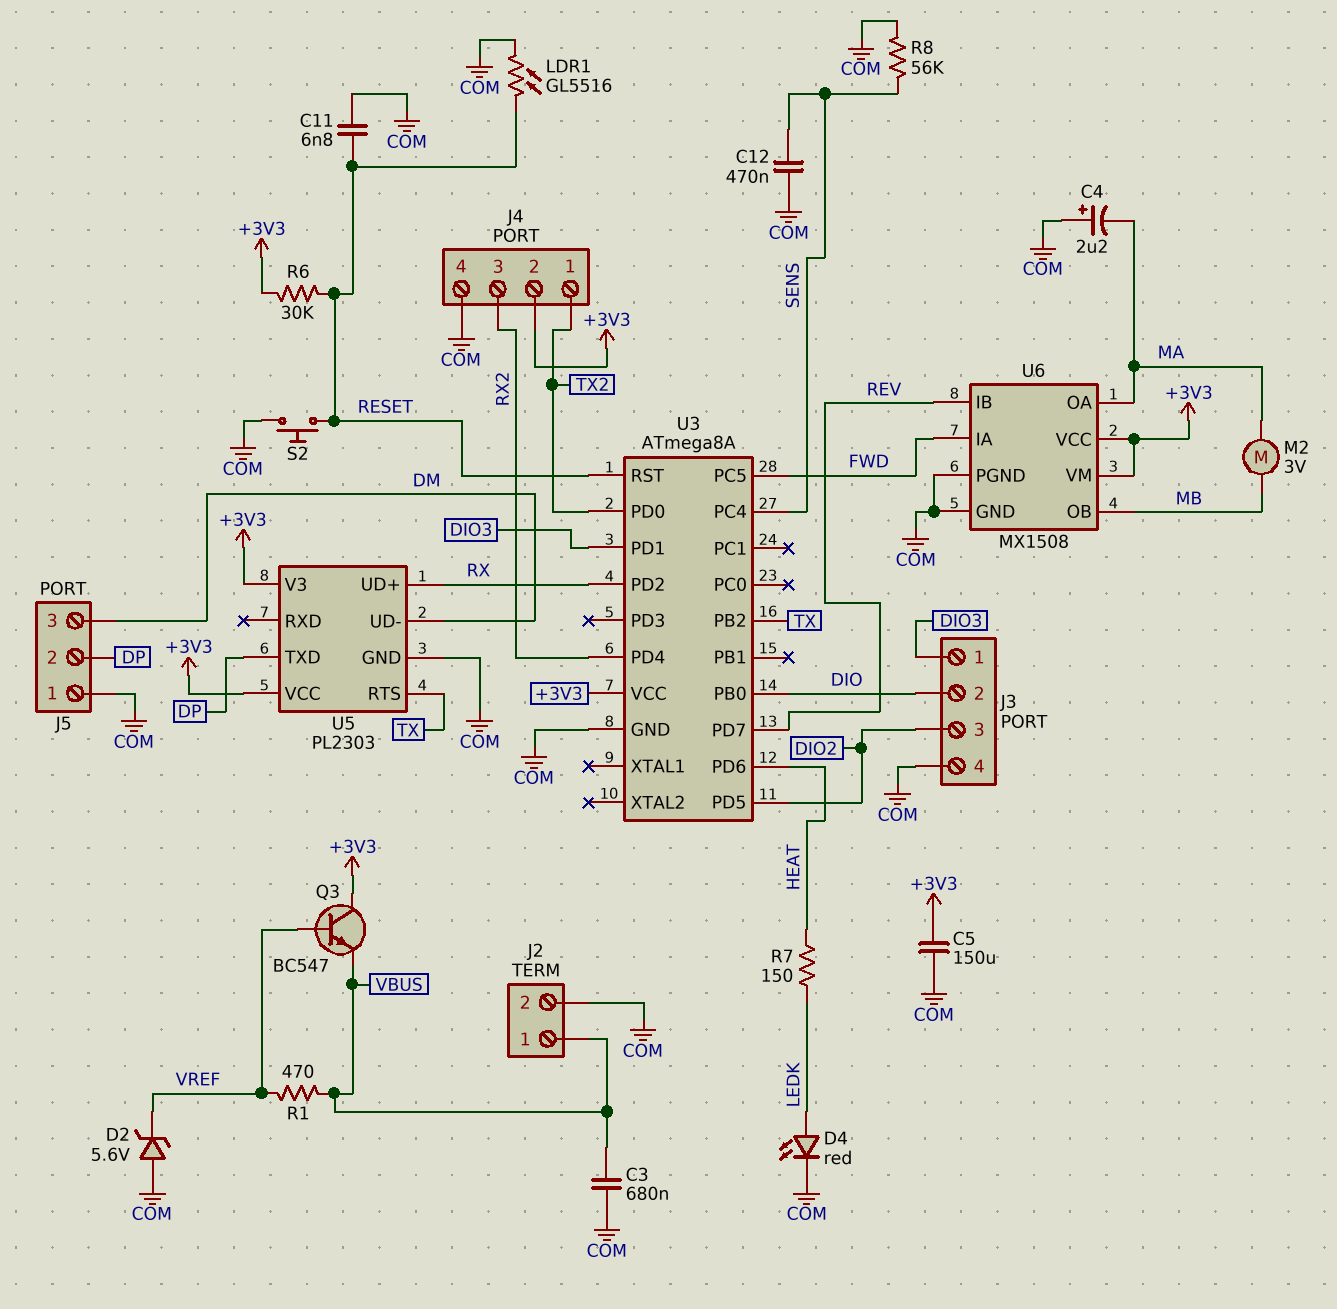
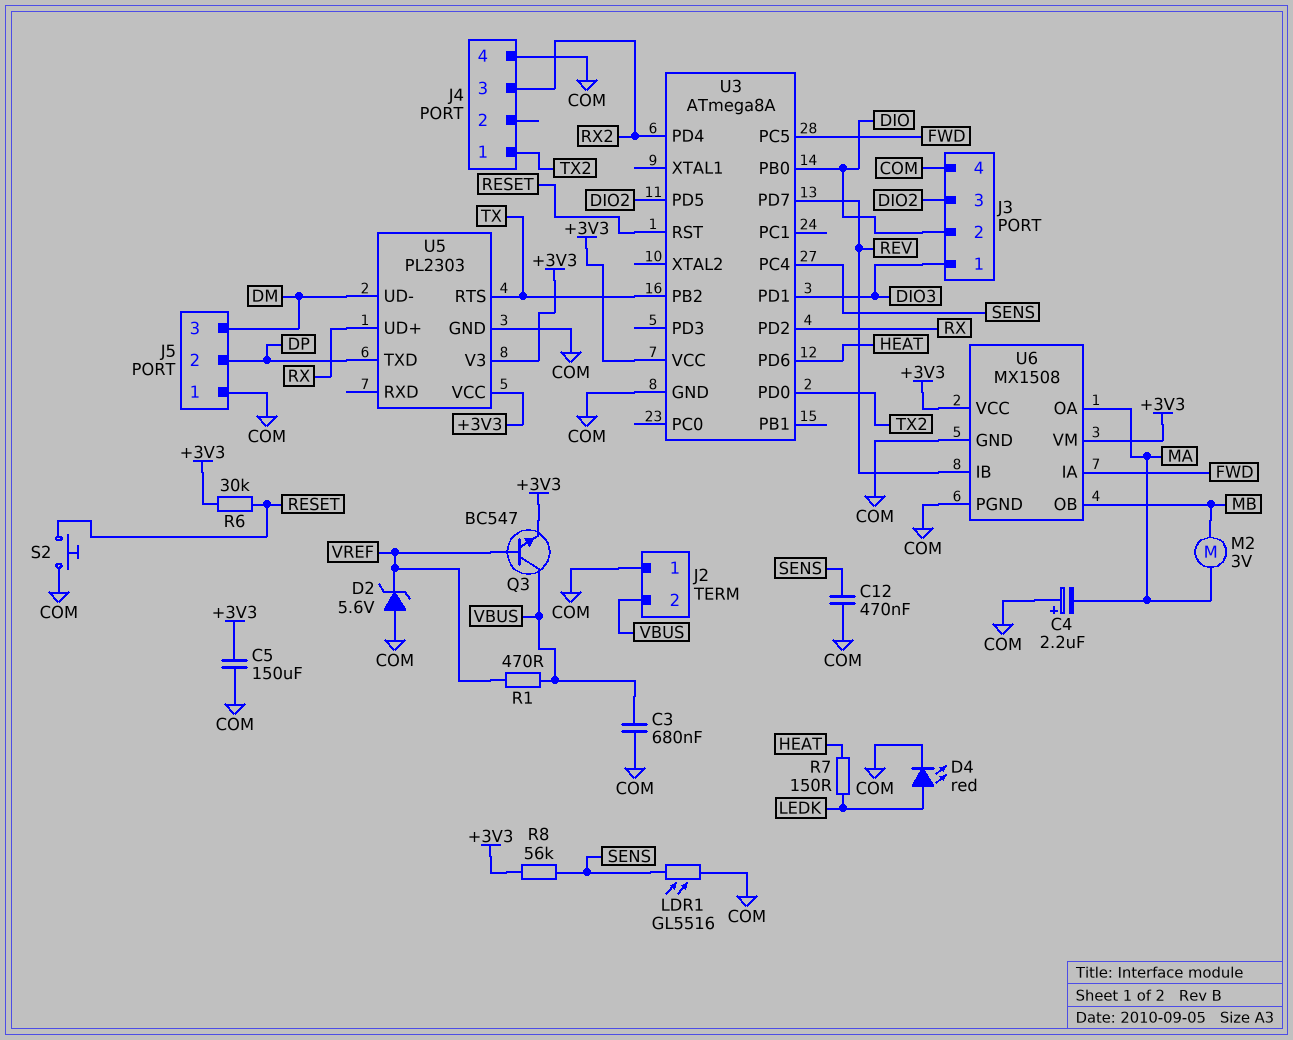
C11: 6.8nF (COM, RESET) -> none
J2 pin 1: VBUS -> COM
J2 pin 2: COM -> VBUS
J4 pin 2: +3V3 -> none
LDR1: GL5516 (COM, RESET) -> GL5516 (COM, SENS)
Q3: NPN BC547 (B VREF, C +3V3, E VBUS) -> NPN BC547 (B VREF, C VBUS, E +3V3)
R8: 56k (COM, SENS) -> 56k (+3V3, SENS)

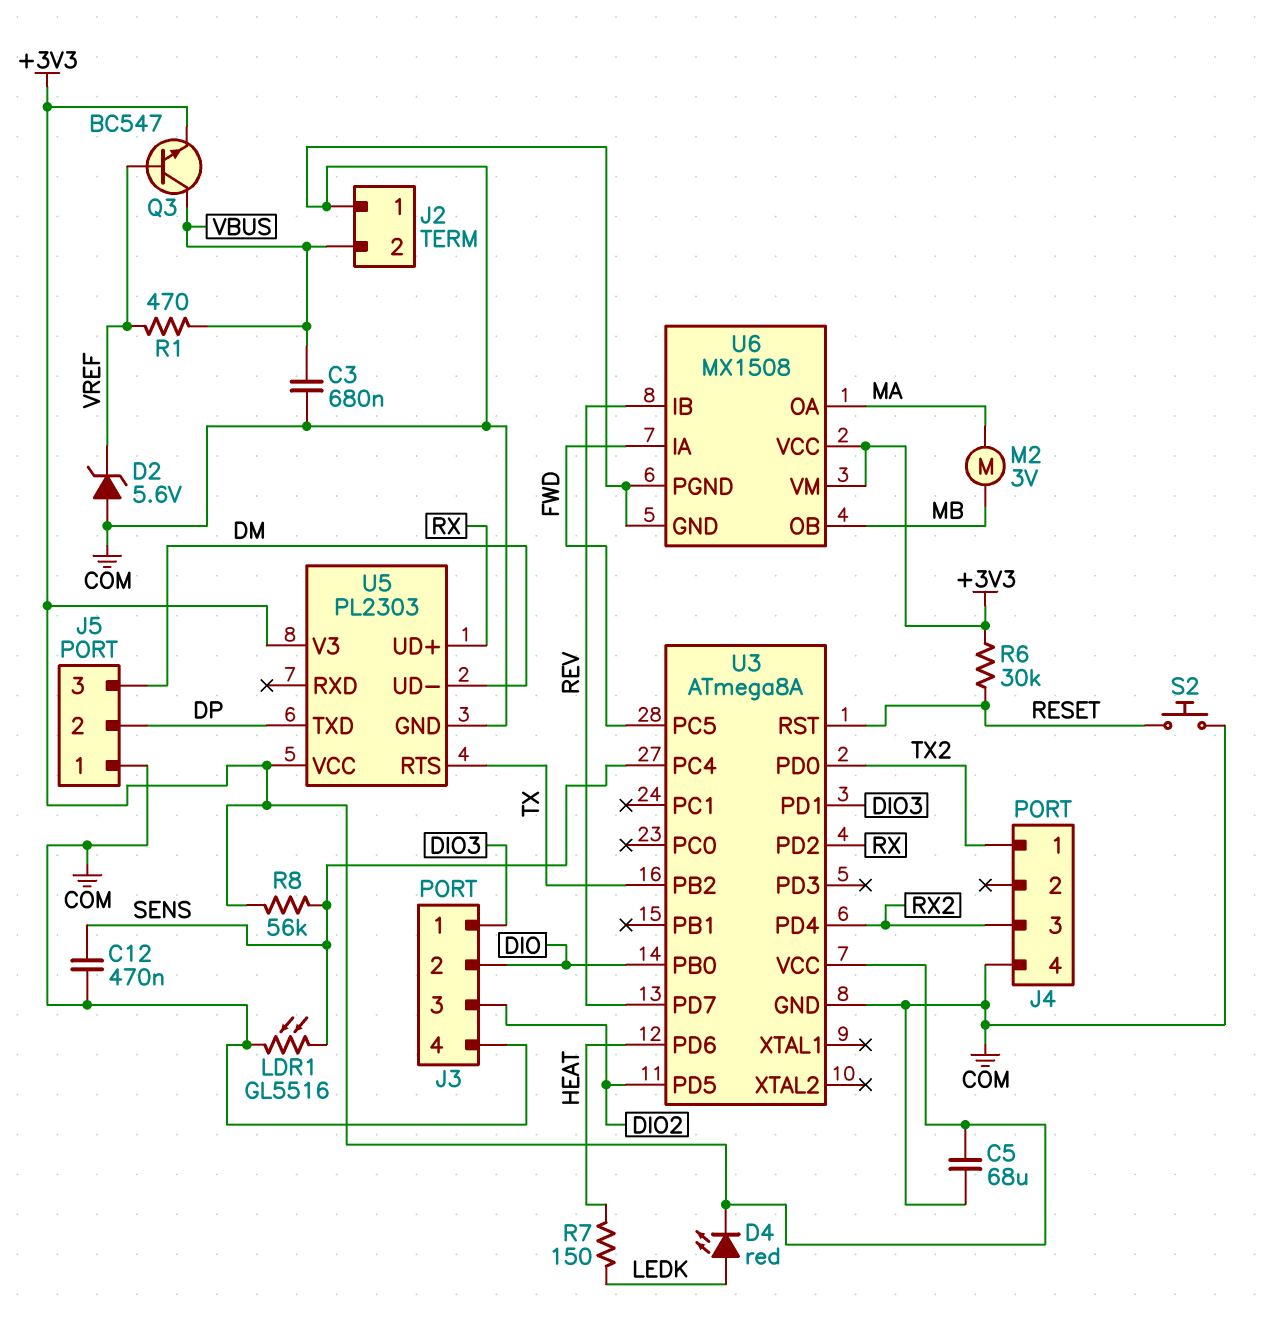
C4: 2.2uF (plus COM, minus MA) -> none
C5: 150uF (+3V3, COM) -> 68uF (+3V3, COM)
D4: LED red (A LEDK, K COM) -> LED red (A LEDK, K +3V3)

